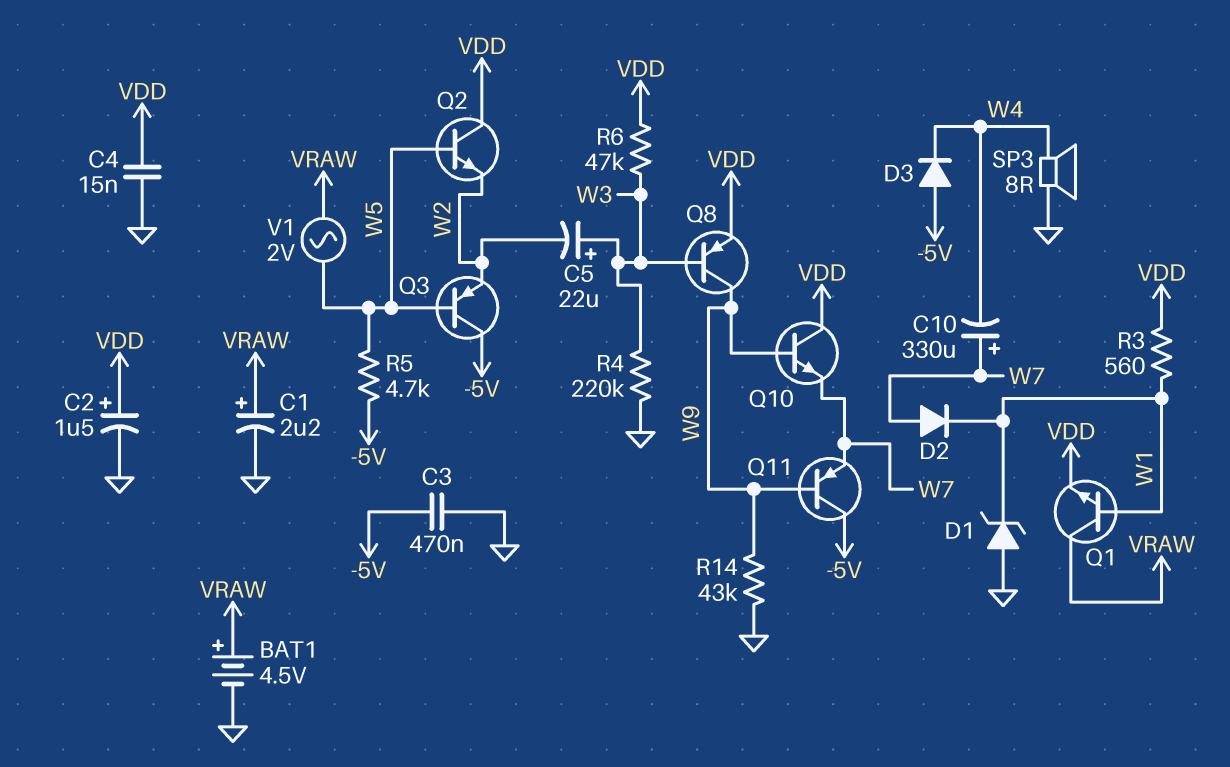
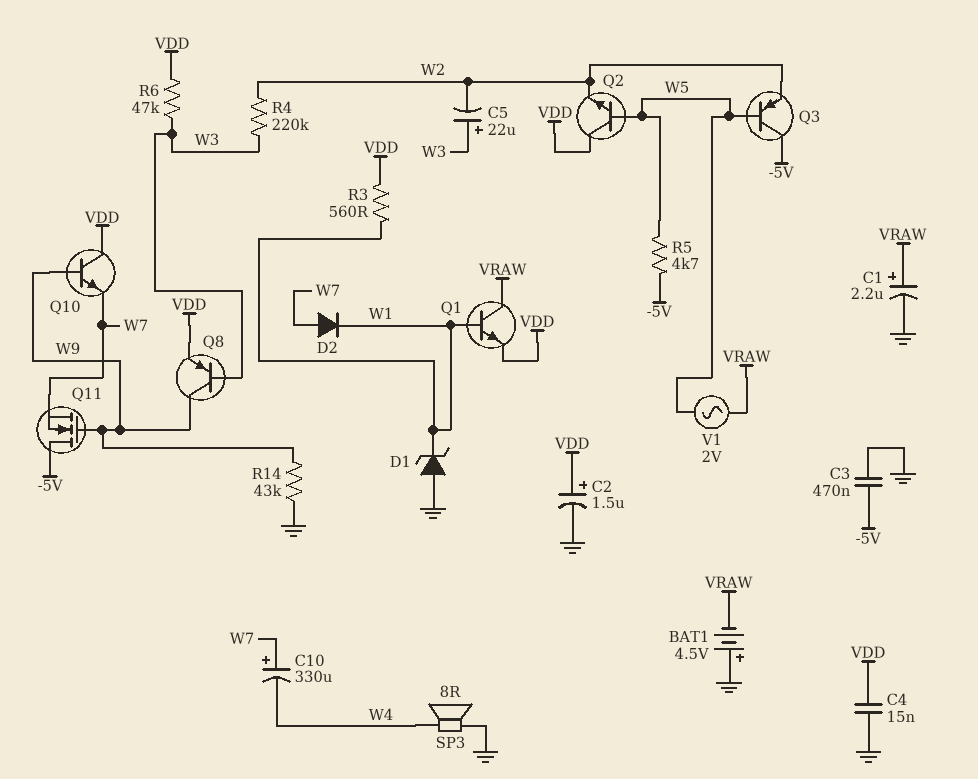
BAT1: 4.5V (plus VRAW, minus GND) -> 4.5V (plus GND, minus VRAW)
D3: diode (A -5V, K W4) -> none
Q11: PNP (B W9, C -5V, E W7) -> NMOS (G W9, D -5V, S W7)
R4: 220k (GND, W3) -> 220k (W2, W3)

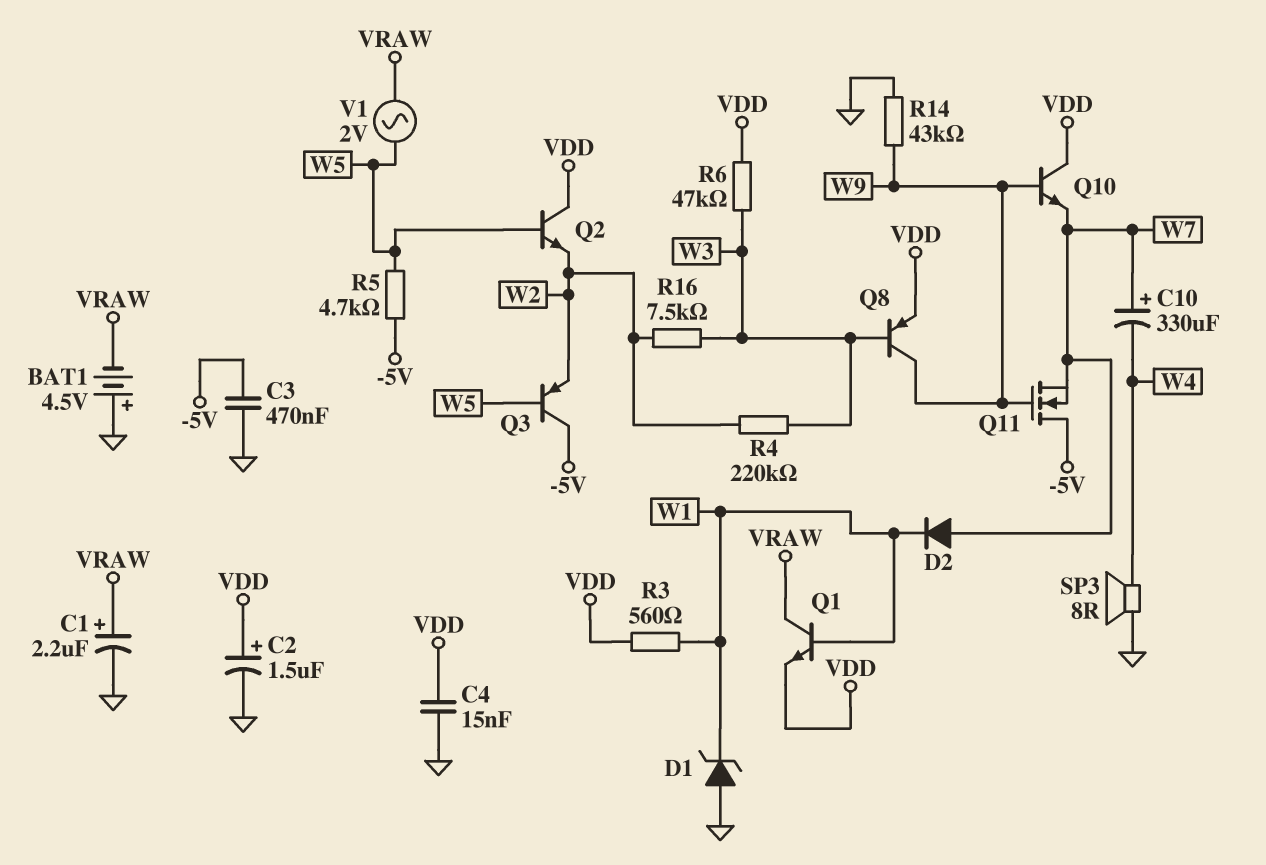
C5: 22uF (plus W3, minus W2) -> none
R16: none -> 7.5k (W2, W3)

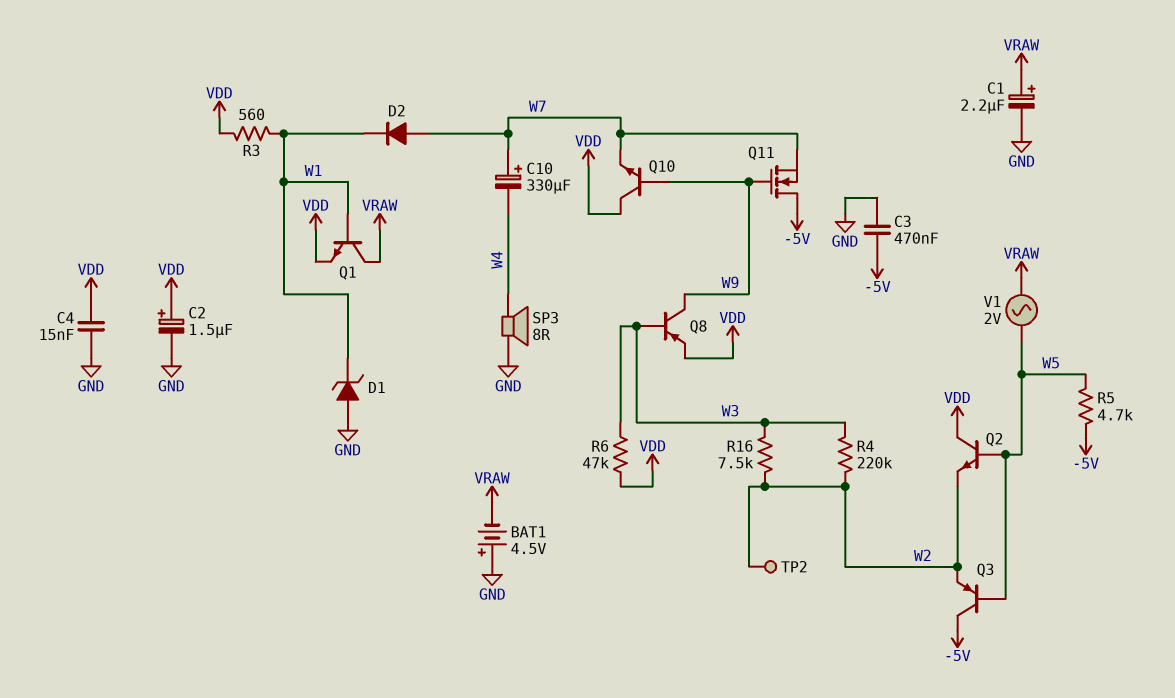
R14: 43k (GND, W9) -> none
TP2: none -> test point (W2)

